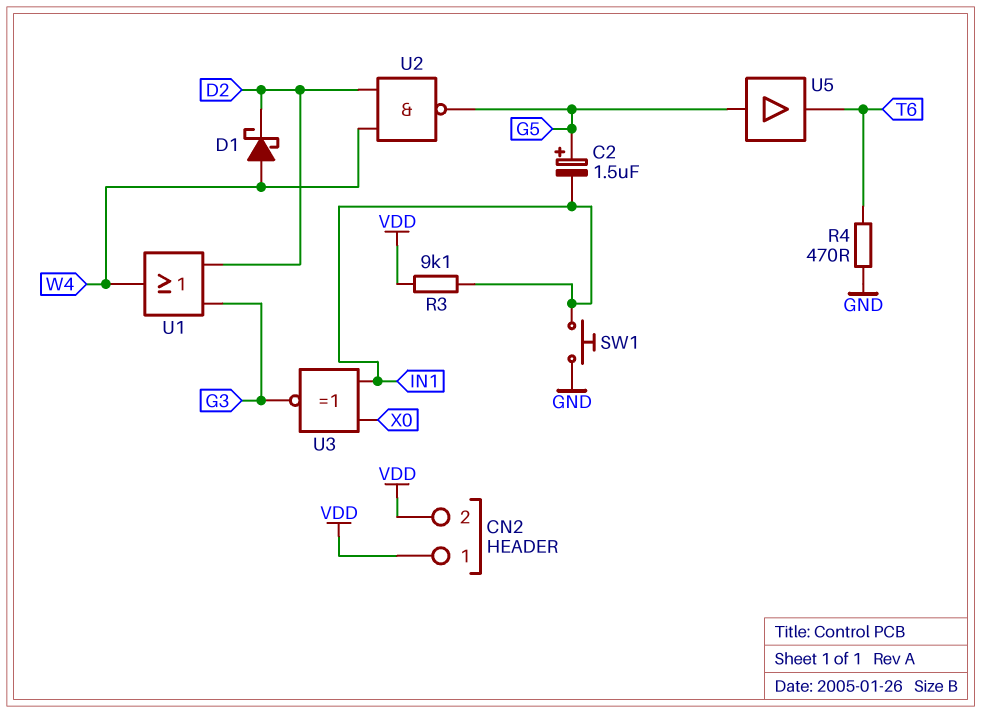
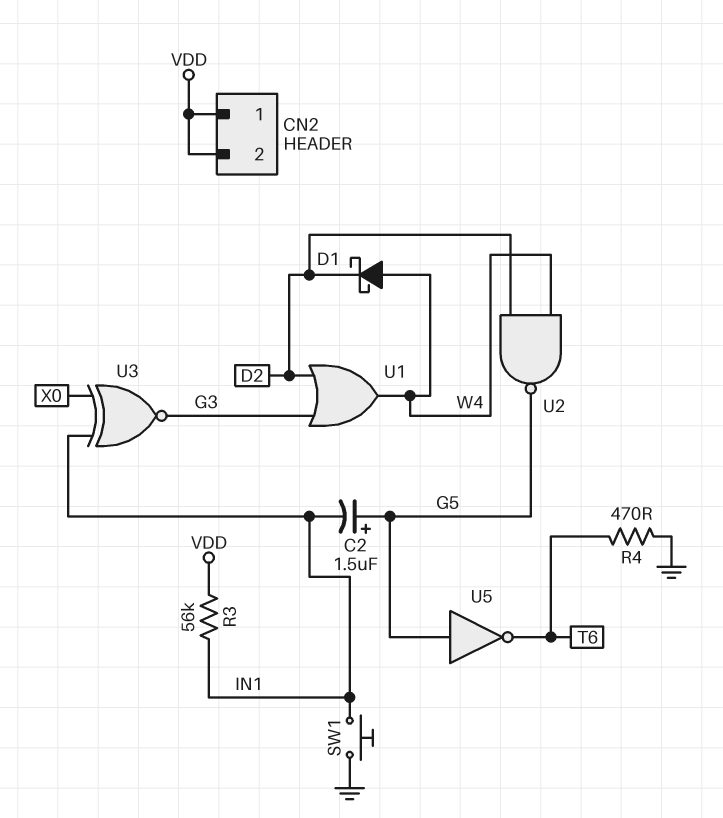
R3: 9.1k (IN1, VDD) -> 56k (IN1, VDD)
U5: buffer (in G5, out T6) -> NOT (in G5, out T6)

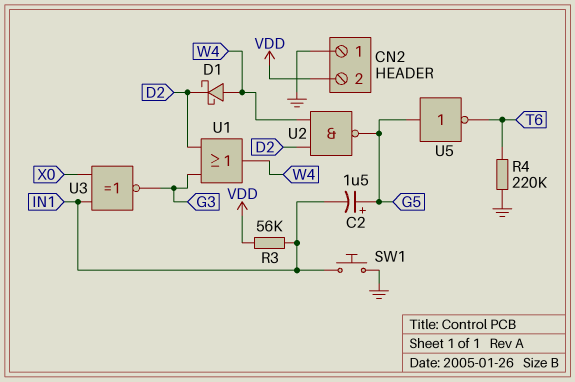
CN2 pin 1: VDD -> GND
R4: 470 (GND, T6) -> 220k (GND, T6)

